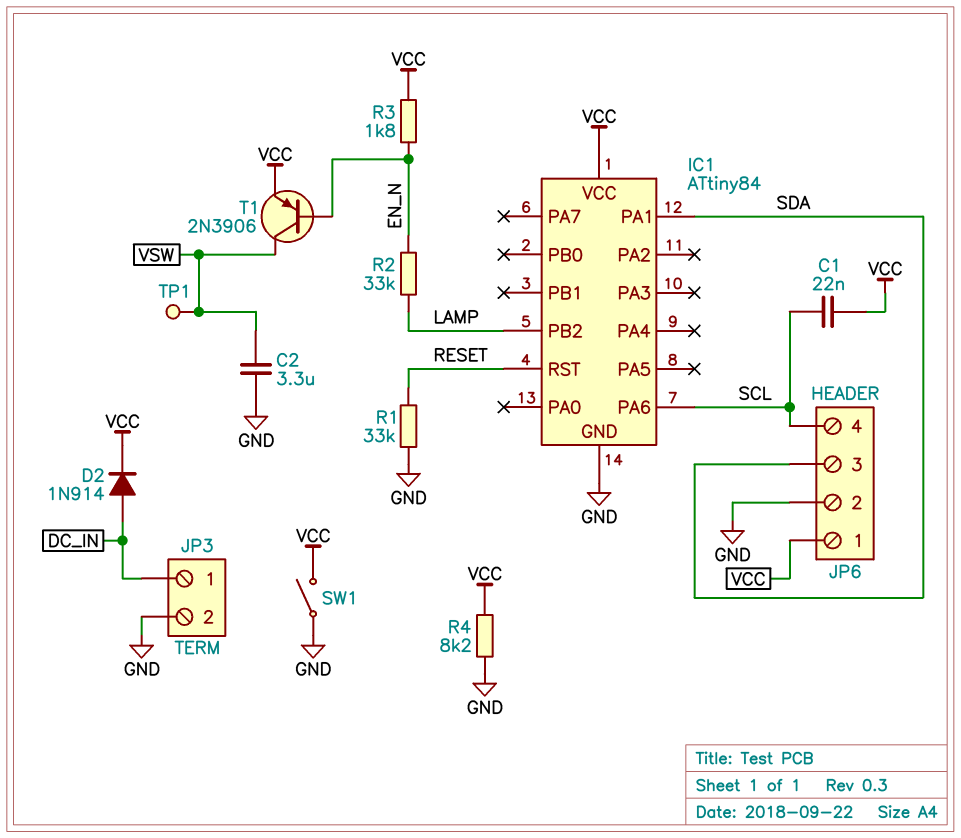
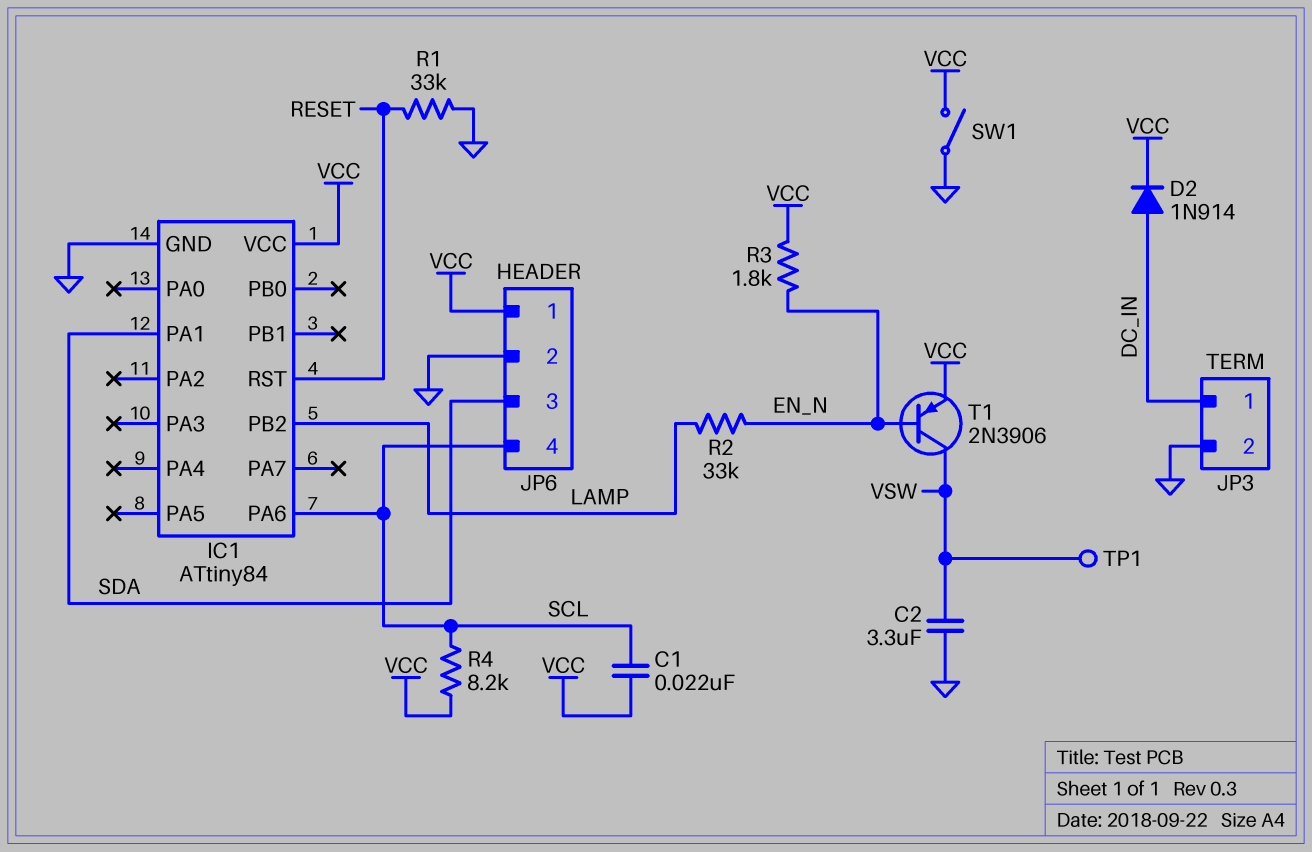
R4: 8.2k (GND, VCC) -> 8.2k (SCL, VCC)

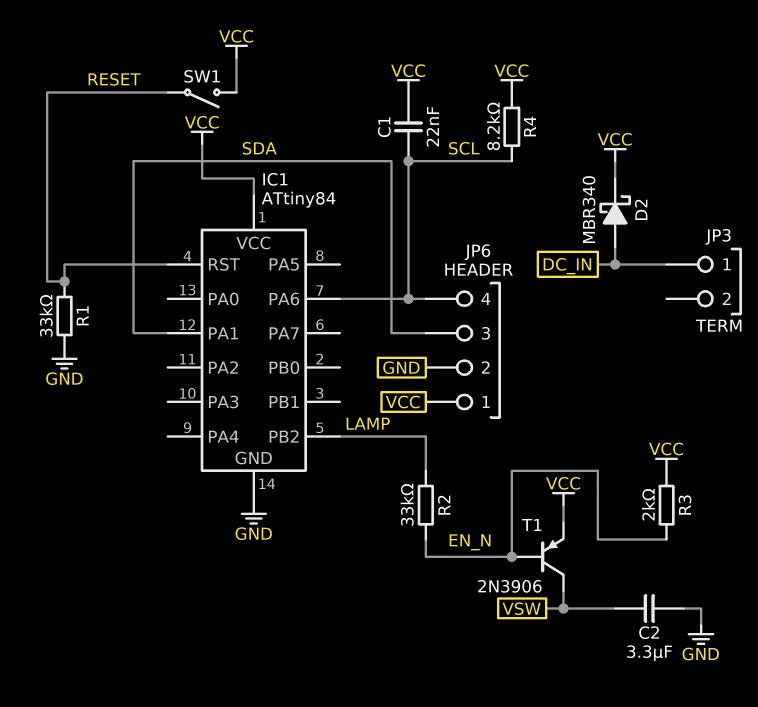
D2: diode 1N914 (A DC_IN, K VCC) -> schottky MBR340 (A DC_IN, K VCC)
JP3 pin 2: GND -> none
R3: 1.8k (EN_N, VCC) -> 2k (EN_N, VCC)
SW1: switch (GND, VCC) -> switch (RESET, VCC)
TP1: test point (VSW) -> none

